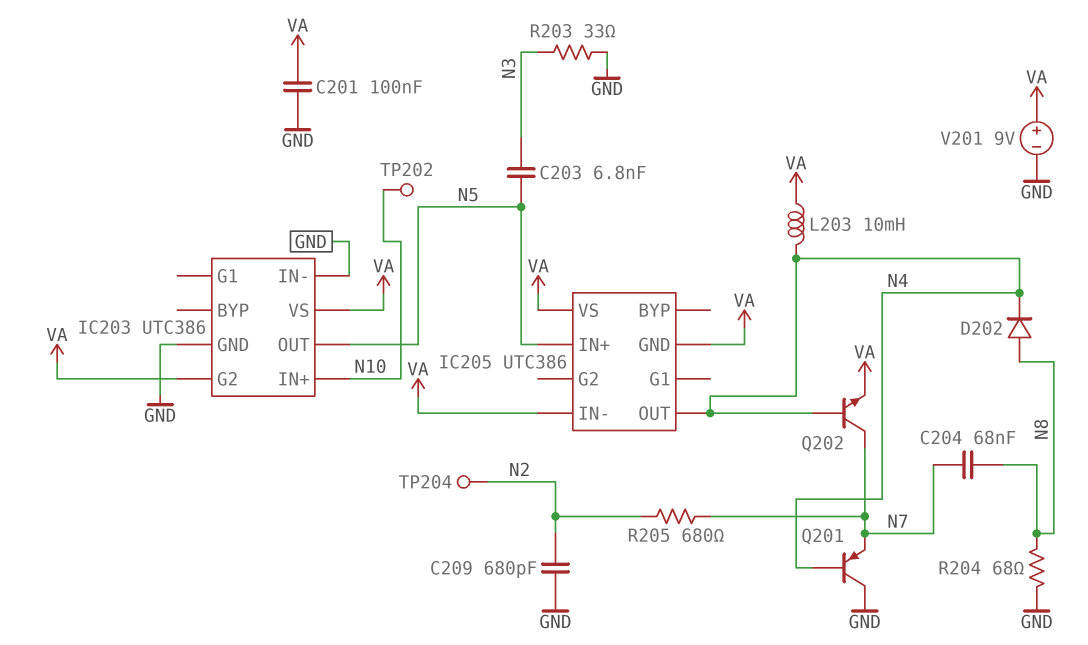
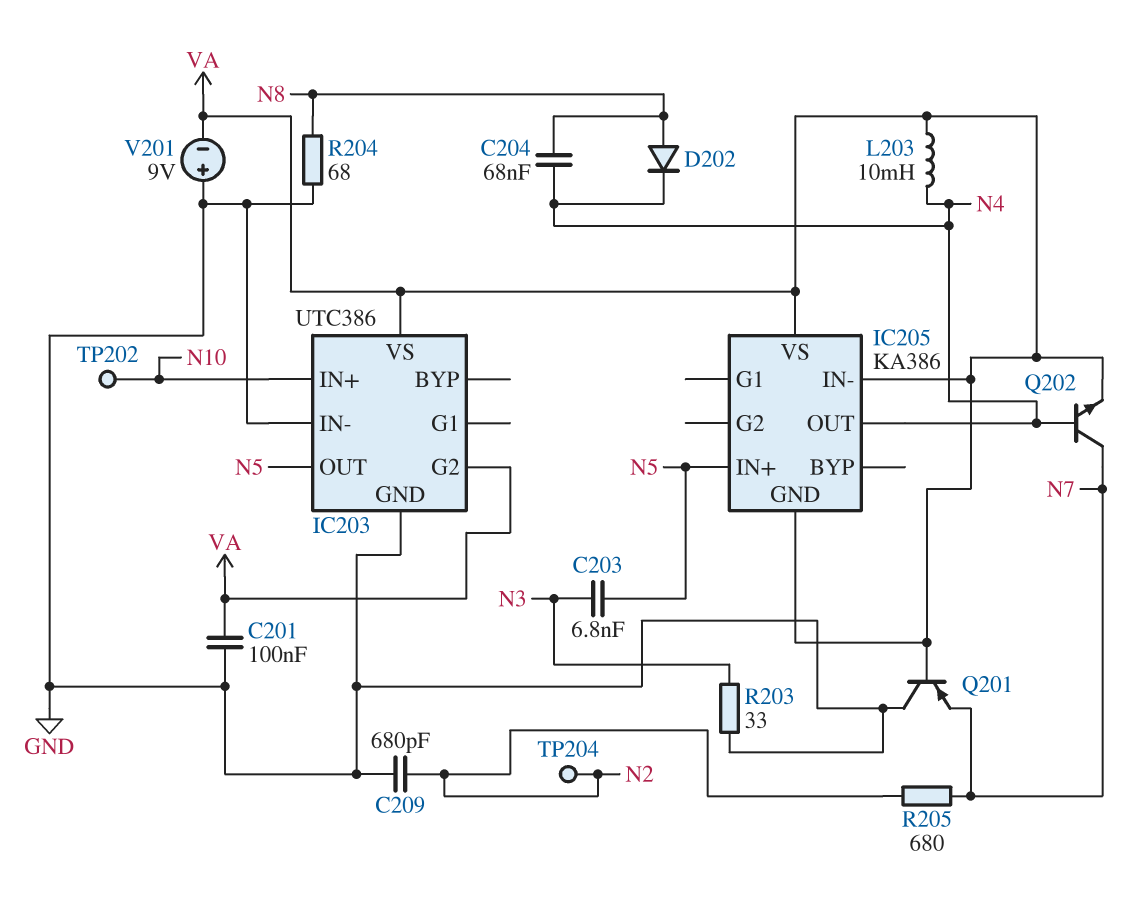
C204: 68nF (N7, N8) -> 68nF (N4, N8)
IC205: UTC386 -> KA386
Q201: PNP (B N4, C GND, E N7) -> PNP (B VA, C GND, E N7)
V201: 9V (plus VA, minus GND) -> 9V (plus GND, minus VA)

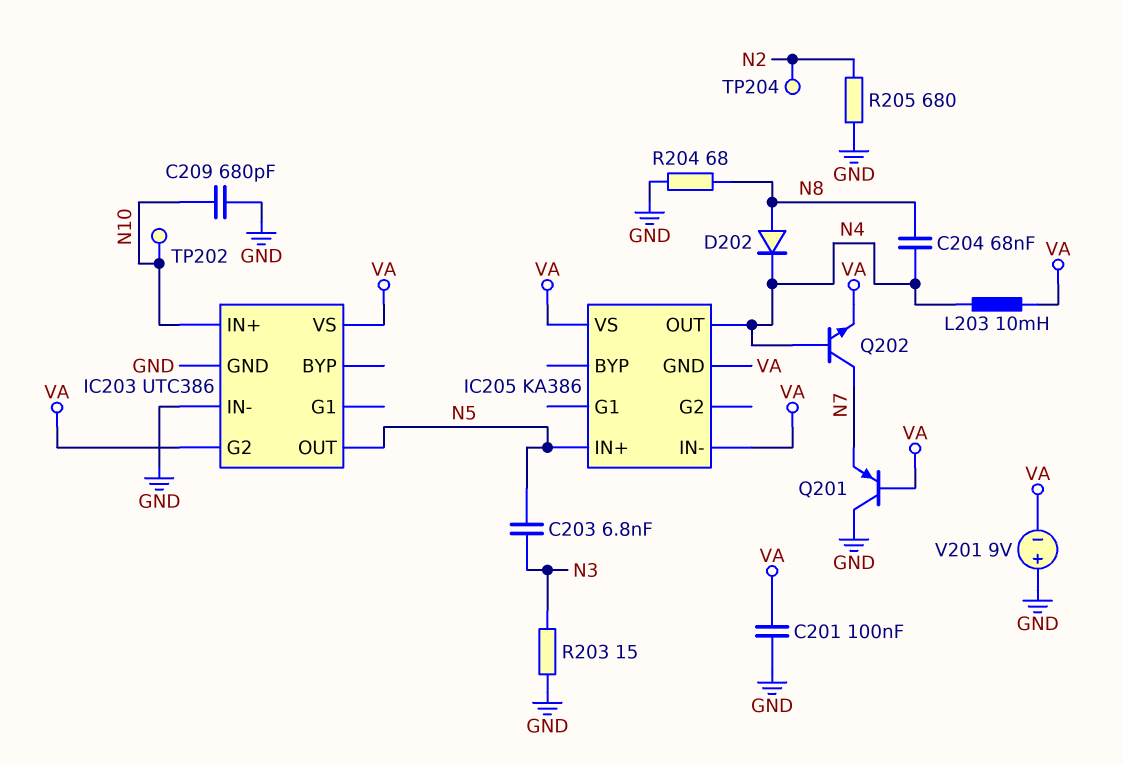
C209: 680pF (GND, N2) -> 680pF (GND, N10)
R203: 33 (GND, N3) -> 15 (GND, N3)
R205: 680 (N2, N7) -> 680 (GND, N2)

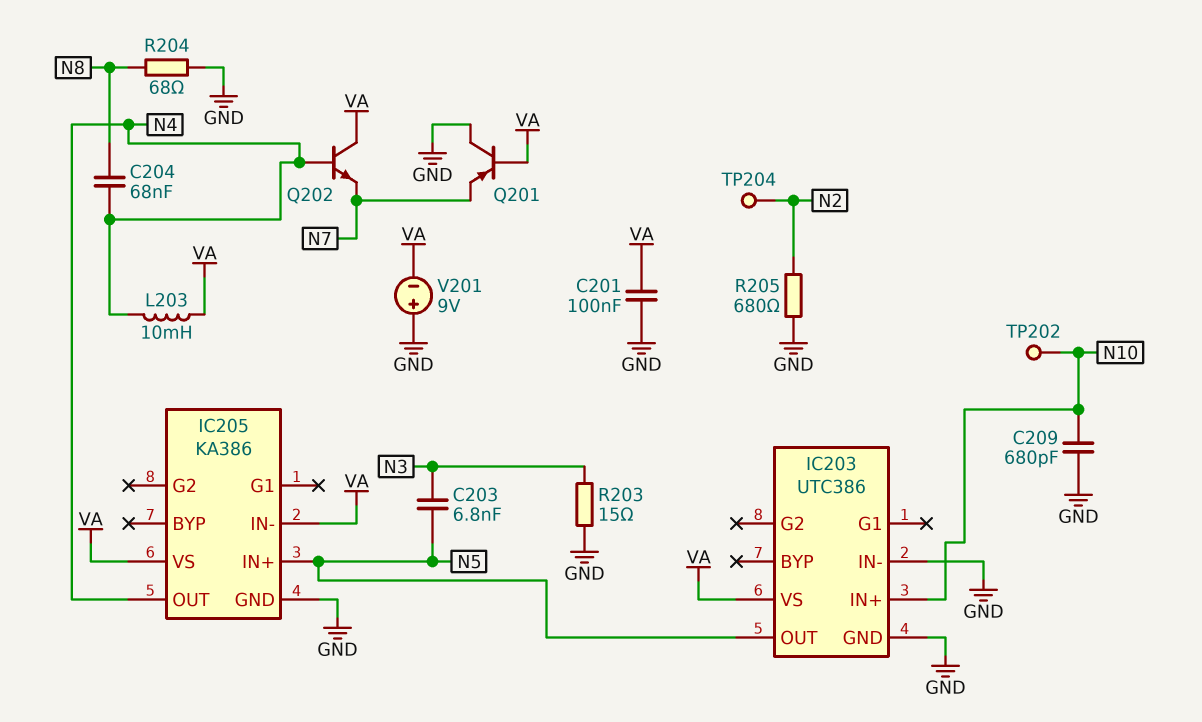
D202: diode (A N8, K N4) -> none
IC203 pin G2: VA -> none
IC205 pin GND: VA -> GND
Q202: NPN (B N4, C N7, E VA) -> NPN (B N4, C VA, E N7)

